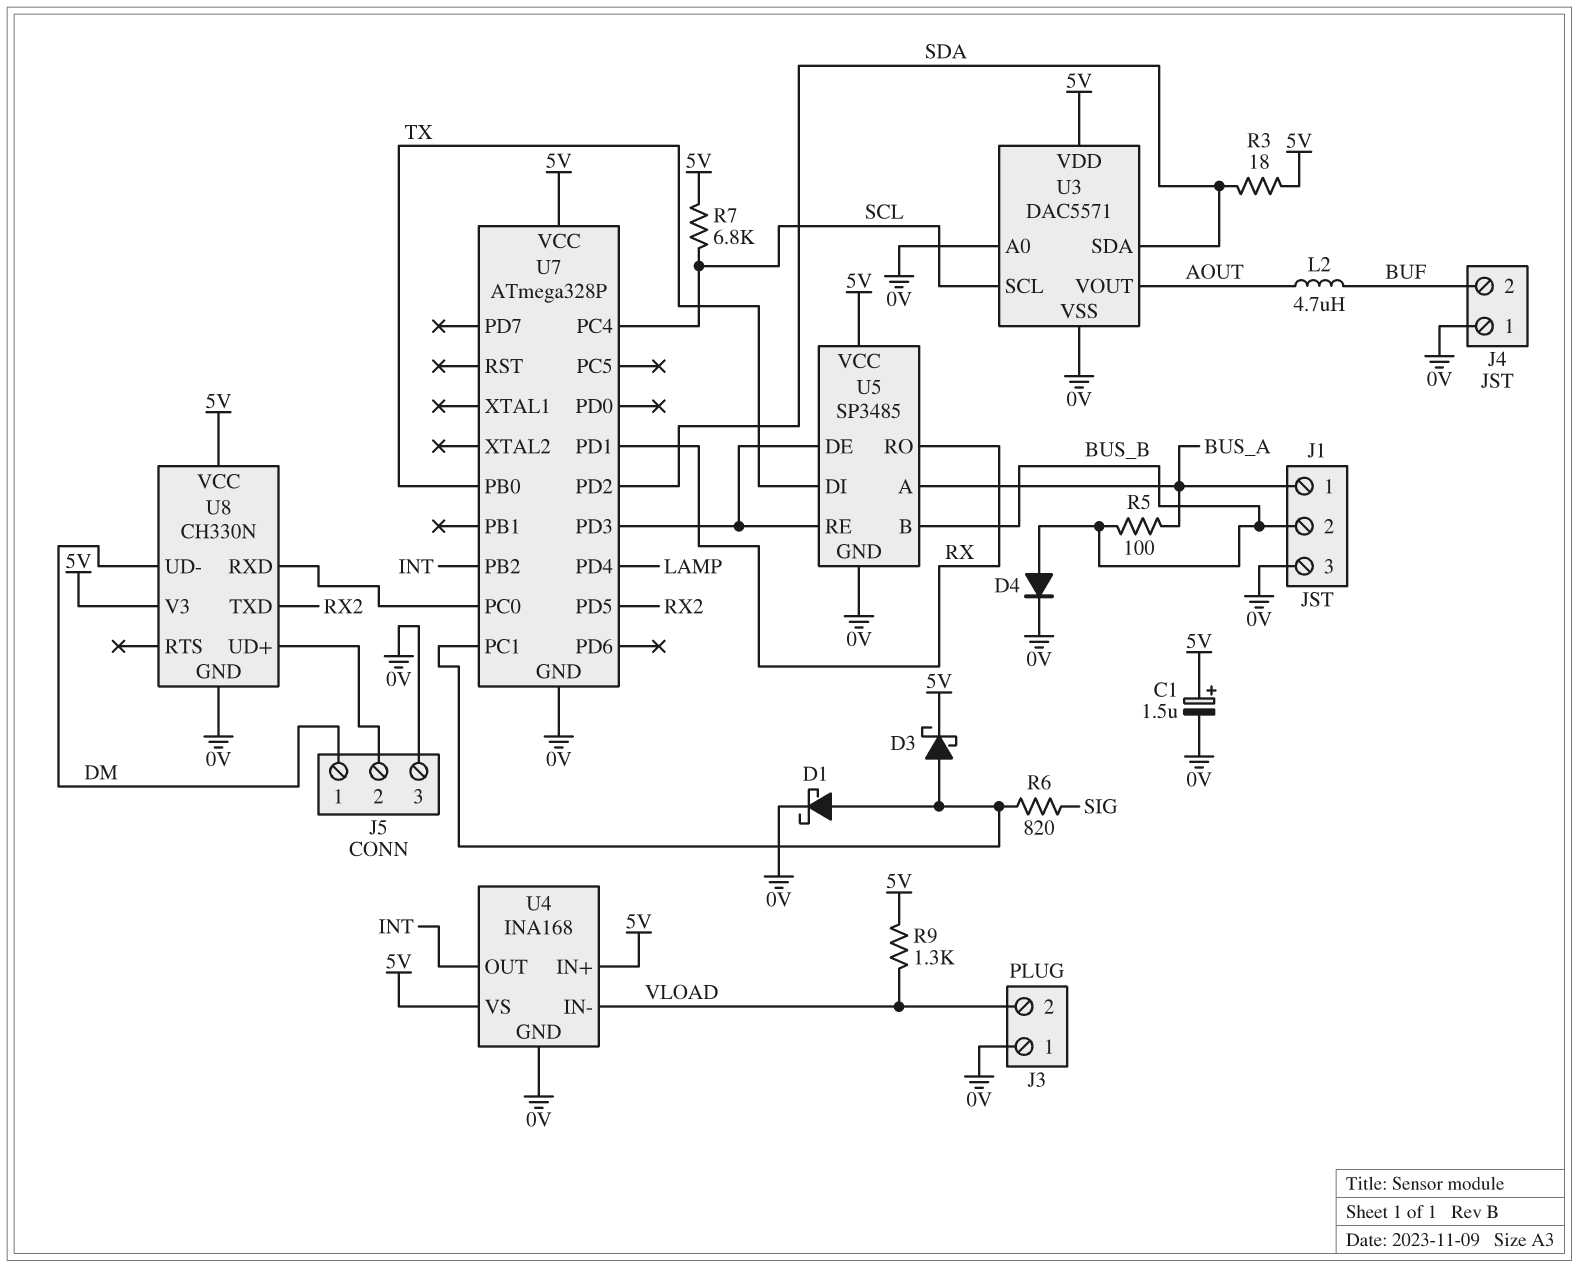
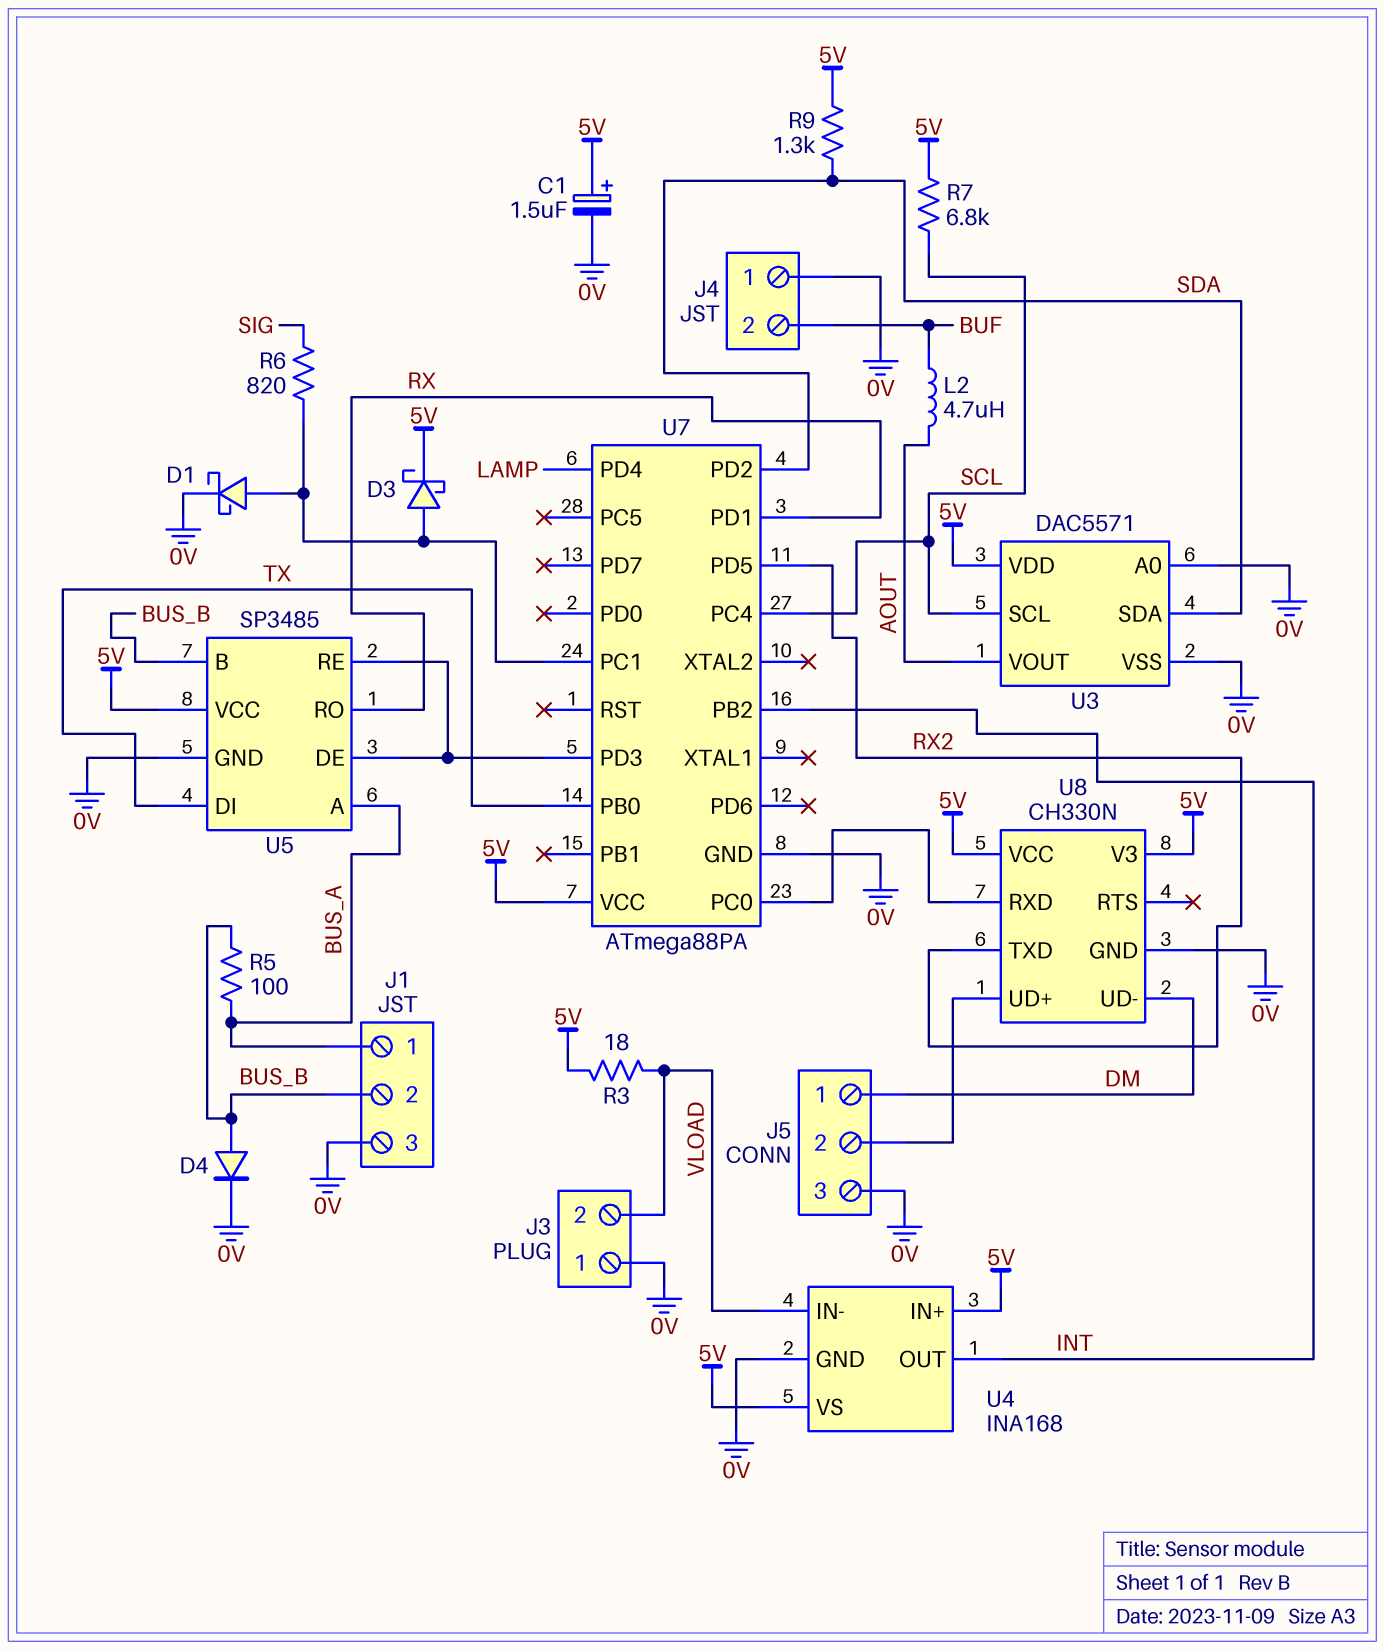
R3: 18 (5V, SDA) -> 18 (5V, VLOAD)
R9: 1.3k (5V, VLOAD) -> 1.3k (5V, SDA)
U7: ATmega328P -> ATmega88PA

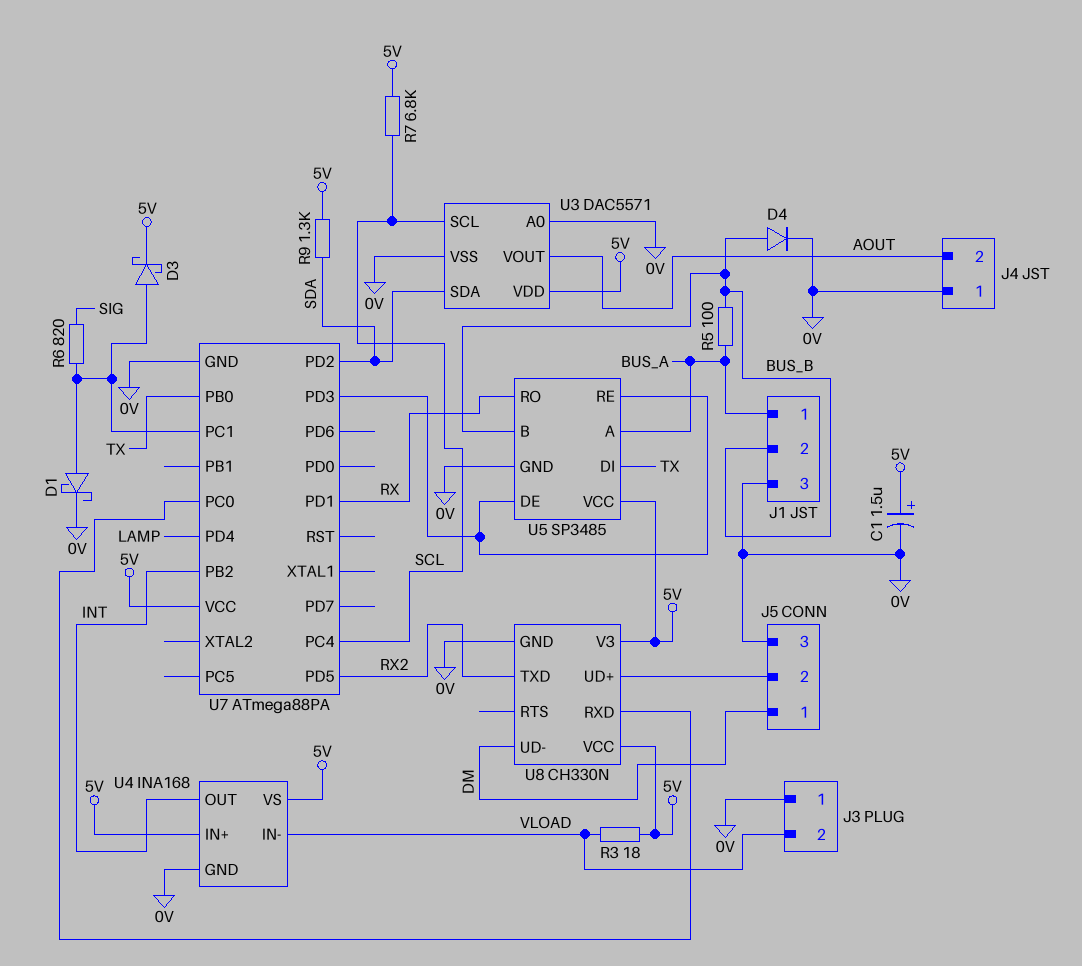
J4 pin 2: BUF -> AOUT
L2: 4.7uH (AOUT, BUF) -> none

